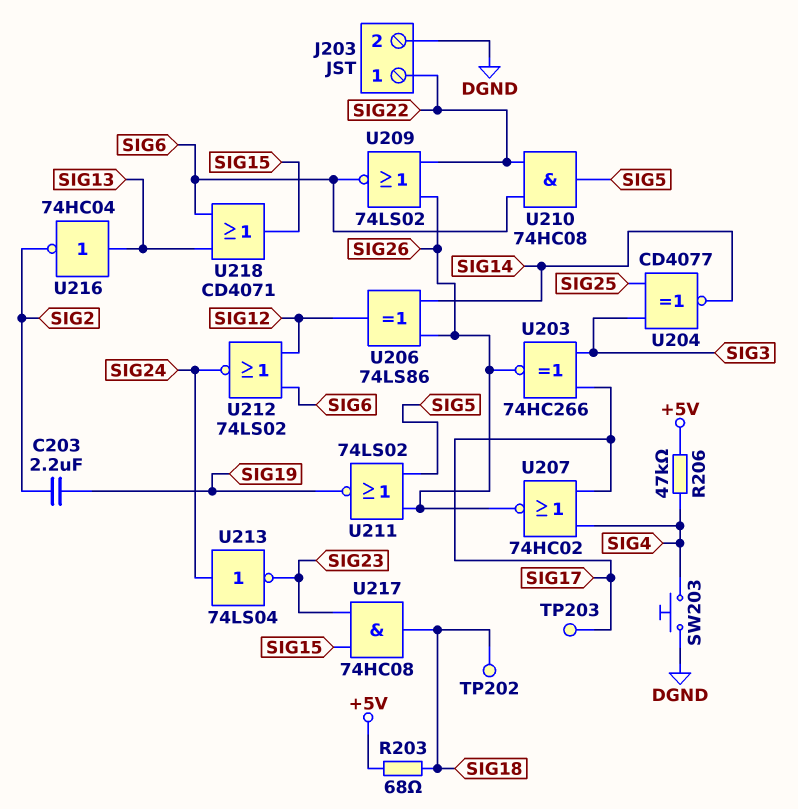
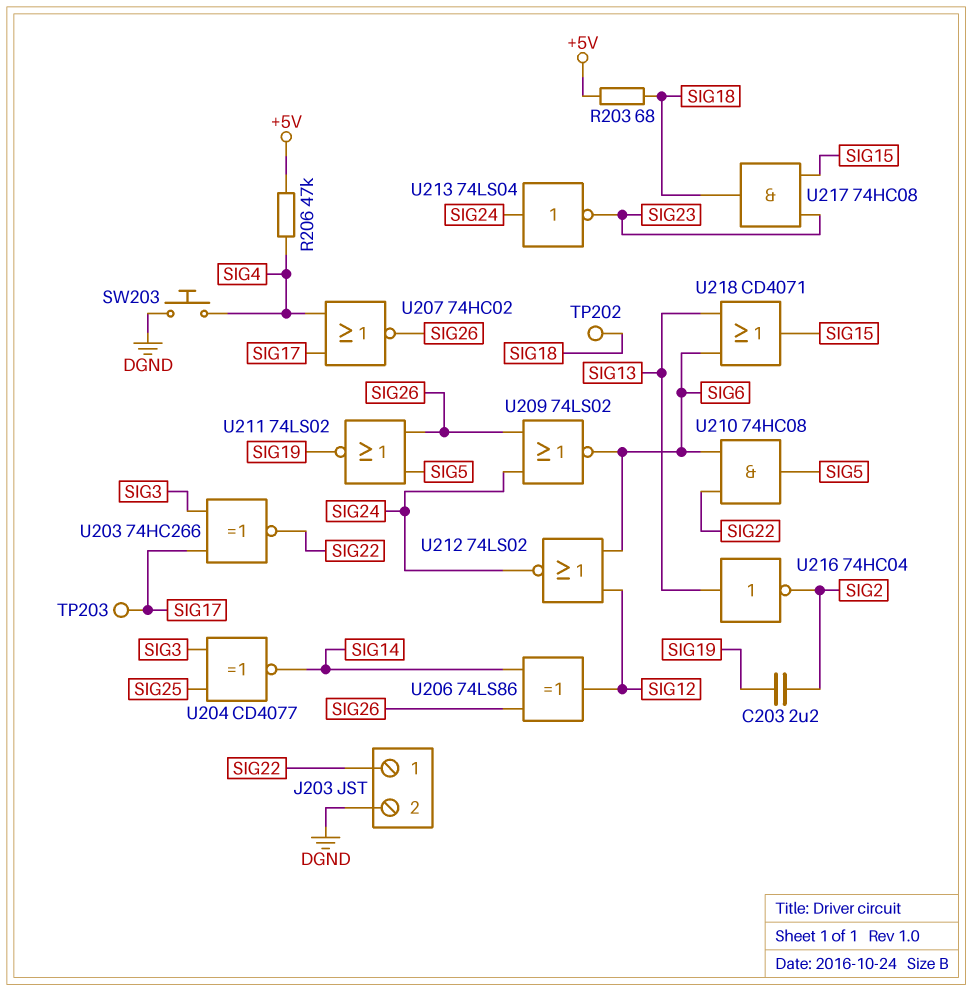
U203: XNOR 74HC266 (in SIG3, in SIG17, out SIG26) -> XNOR 74HC266 (in SIG3, in SIG17, out SIG22)
U209: NOR 74LS02 (in SIG22, in SIG26, out SIG6) -> NOR 74LS02 (in SIG24, in SIG26, out SIG6)

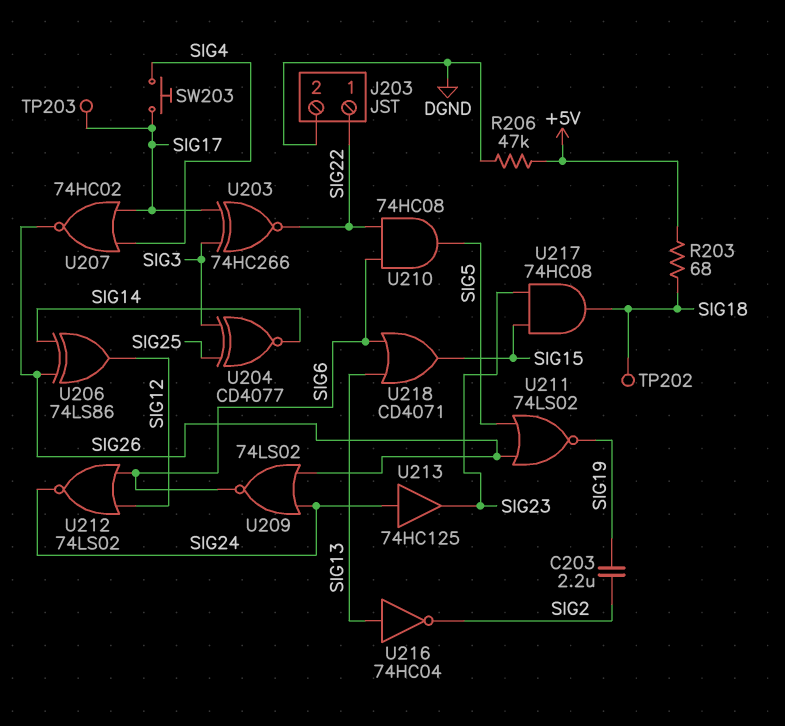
R206: 47k (+5V, SIG4) -> 47k (+5V, DGND)
SW203: button (DGND, SIG4) -> button (SIG4, SIG17)
U213: NOT 74LS04 (in SIG24, out SIG23) -> buffer 74HC125 (in SIG24, out SIG23)

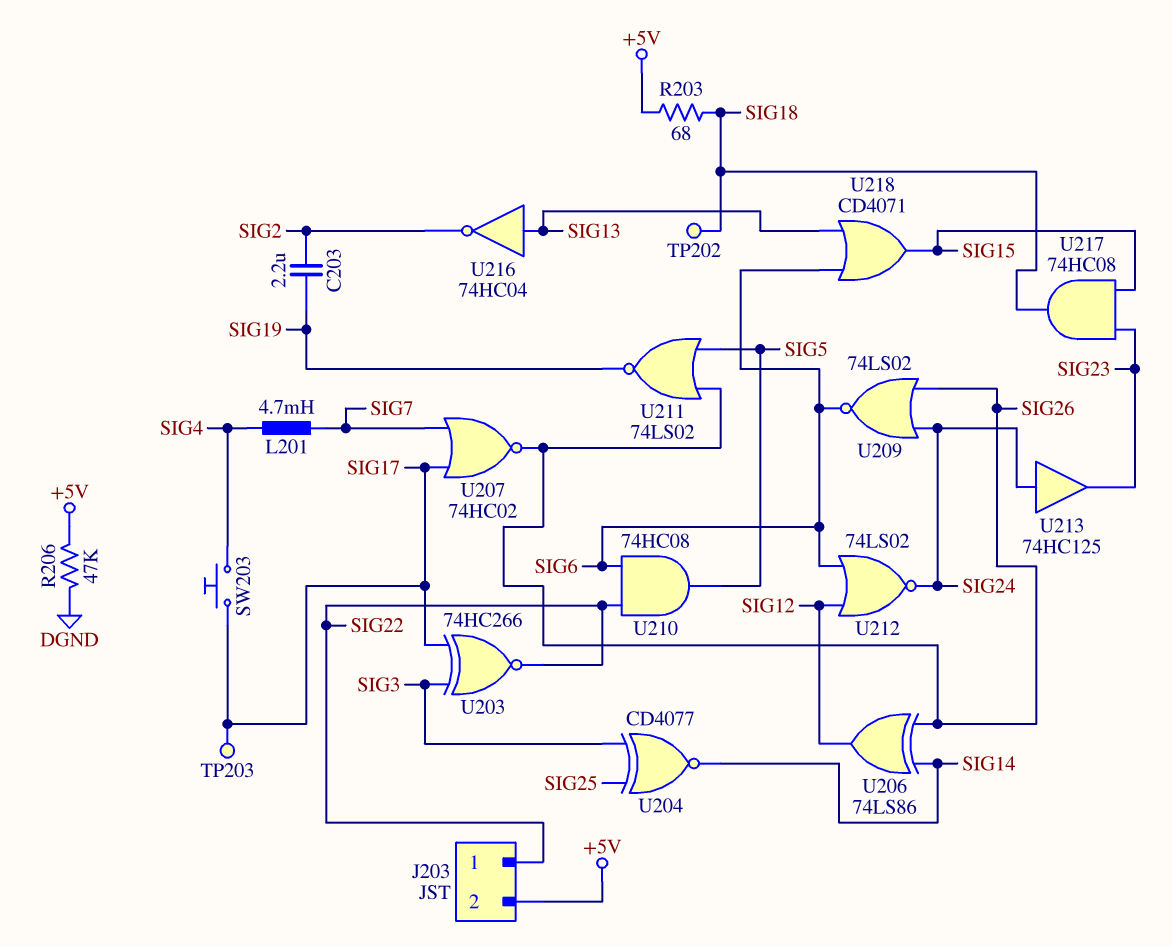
J203 pin 2: DGND -> +5V
L201: none -> 4.7mH (SIG4, SIG7)
U207: NOR 74HC02 (in SIG4, in SIG17, out SIG26) -> NOR 74HC02 (in SIG7, in SIG17, out SIG26)

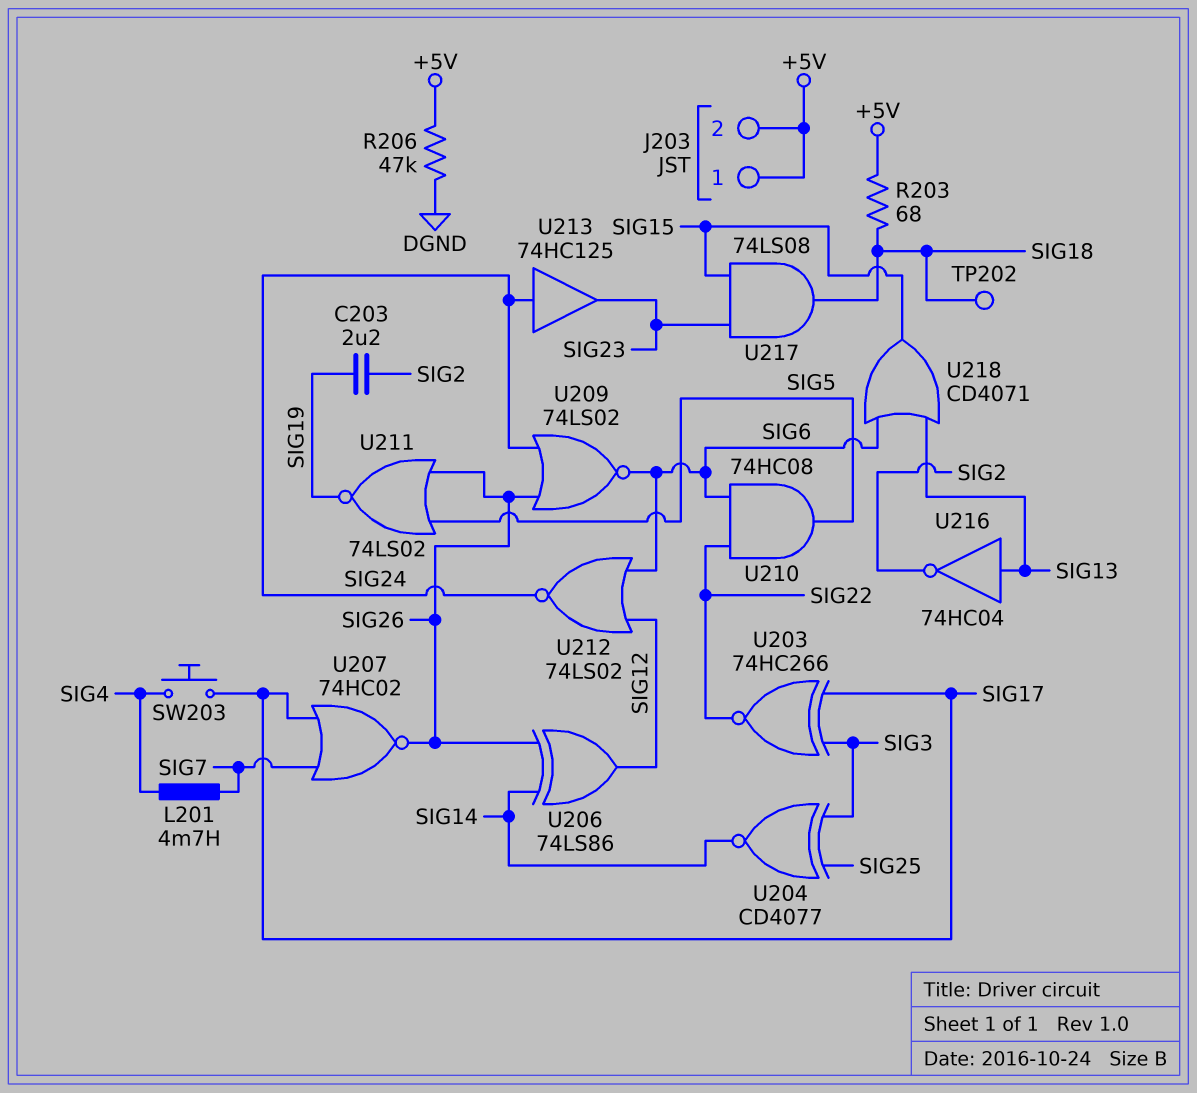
J203 pin 1: SIG22 -> +5V
TP203: test point (SIG17) -> none
U217: AND 74HC08 (in SIG15, in SIG23, out SIG18) -> AND 74LS08 (in SIG15, in SIG23, out SIG18)

